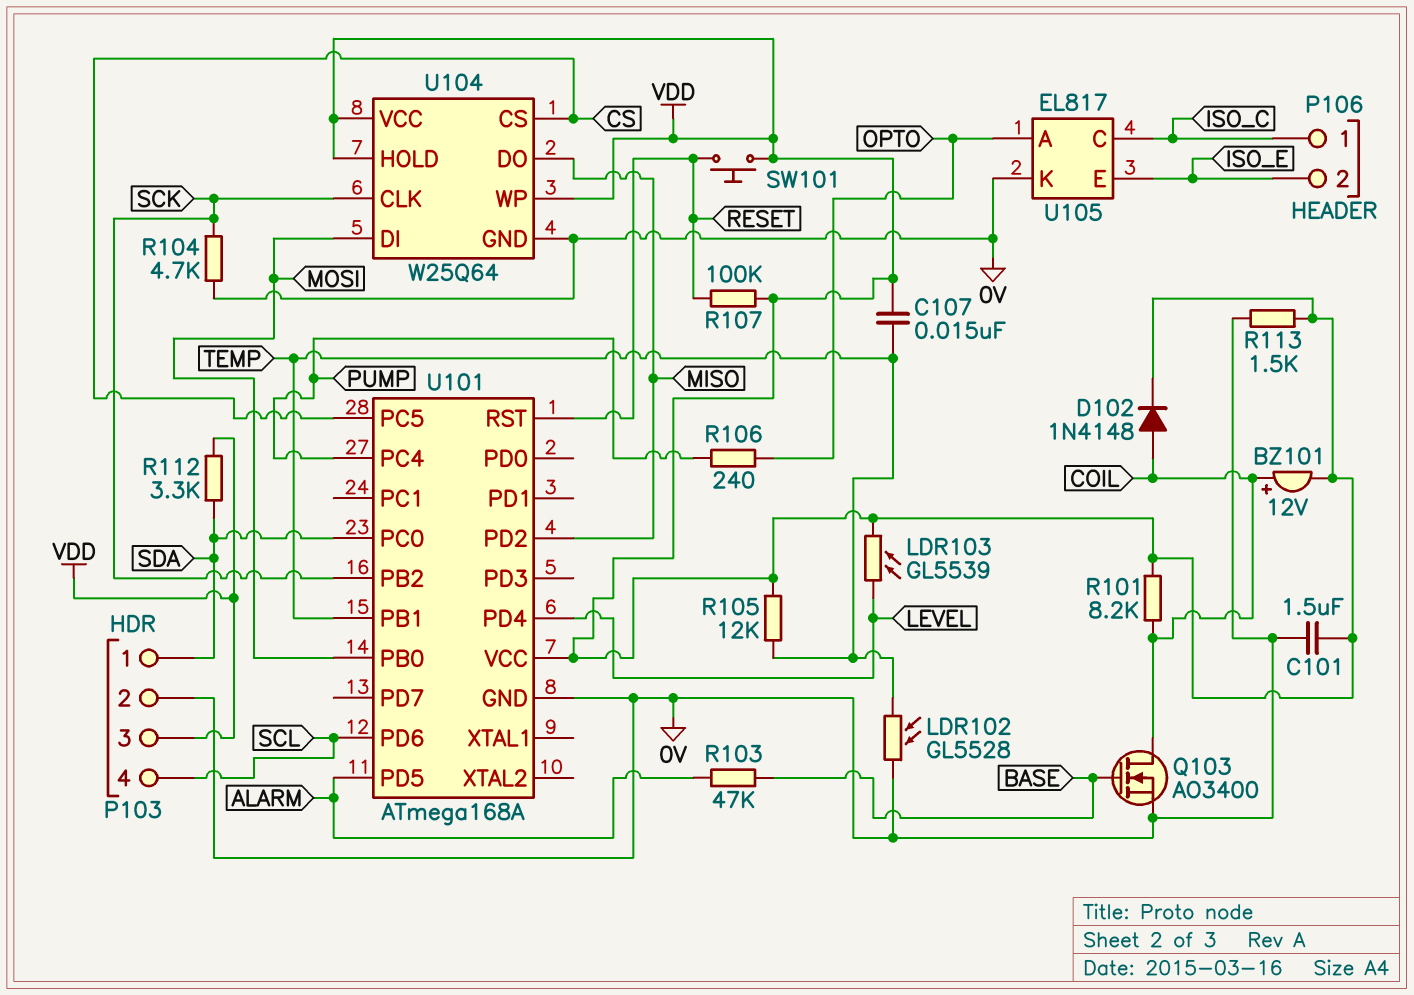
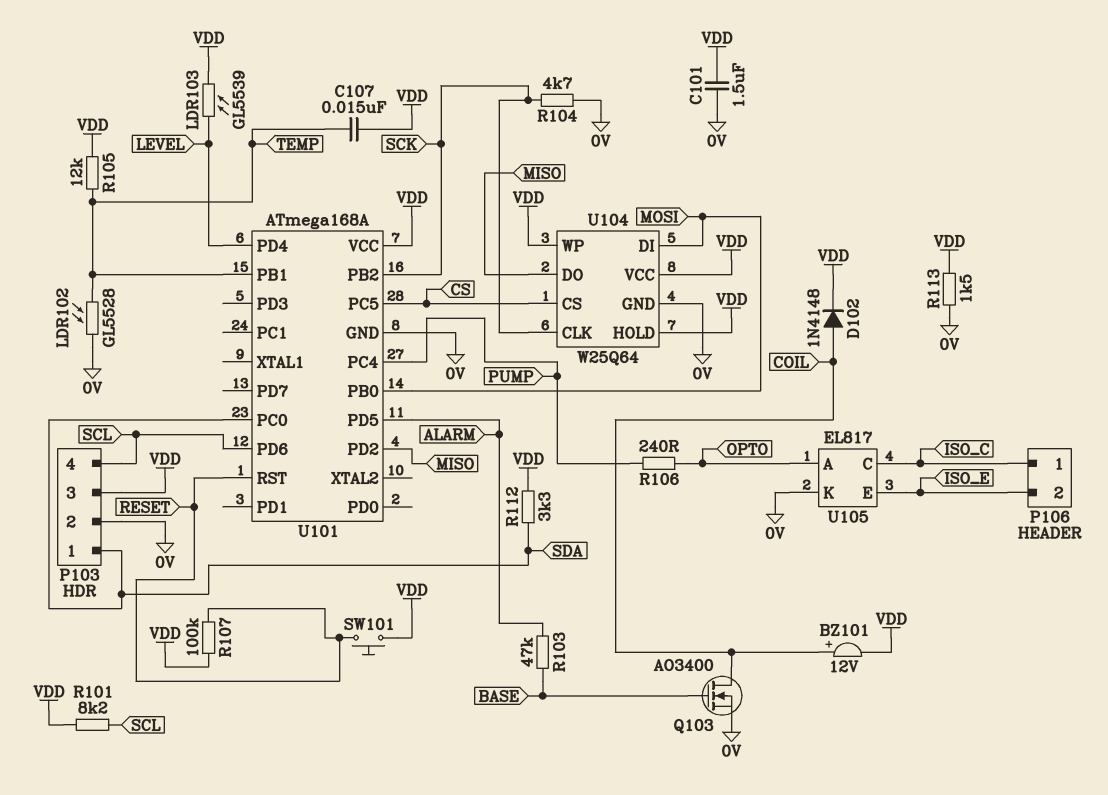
R101: 8.2k (COIL, VDD) -> 8.2k (SCL, VDD)

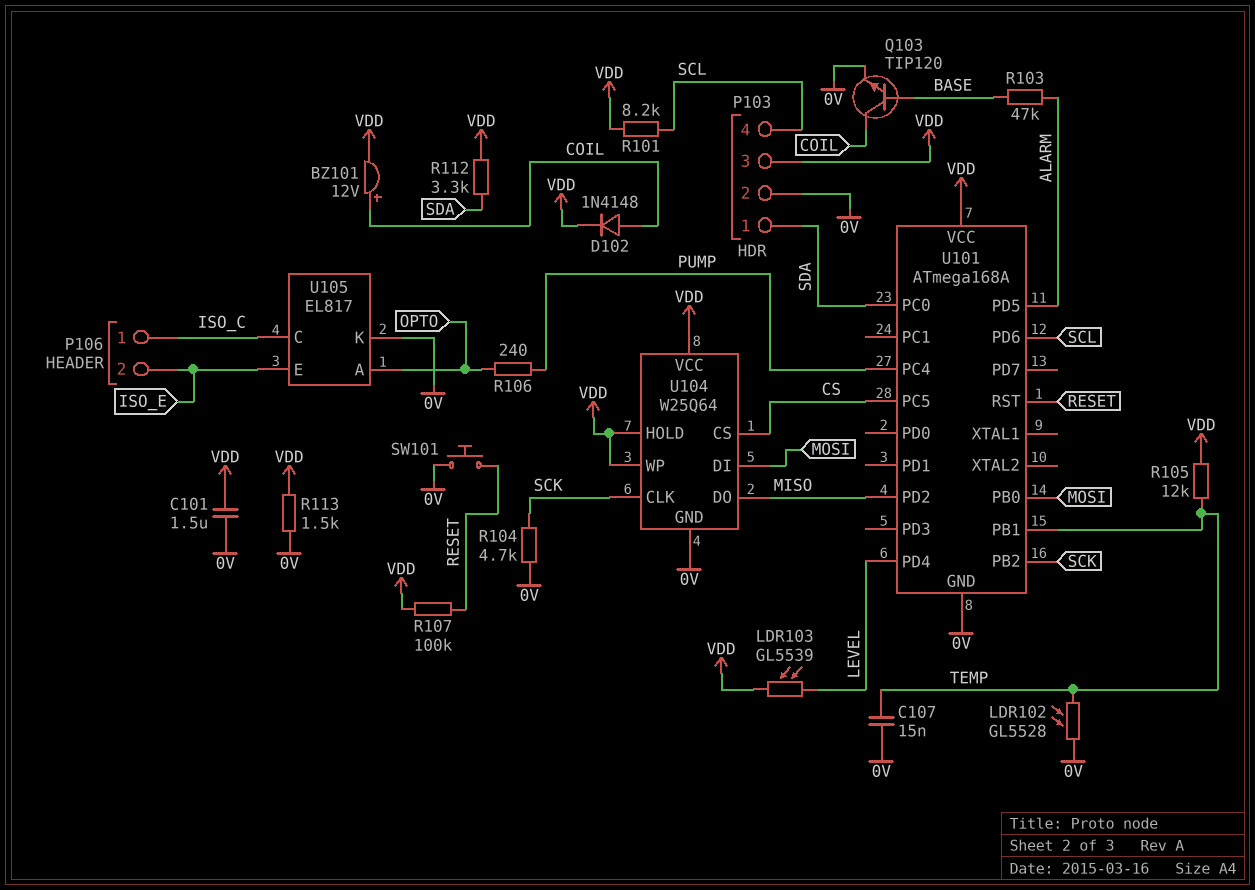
C107: 15nF (TEMP, VDD) -> 15nF (0V, TEMP)
Q103: NMOS AO3400 (G BASE, D COIL, S 0V) -> NPN TIP120 (B BASE, C COIL, E 0V)
SW101: button (RESET, VDD) -> button (0V, RESET)

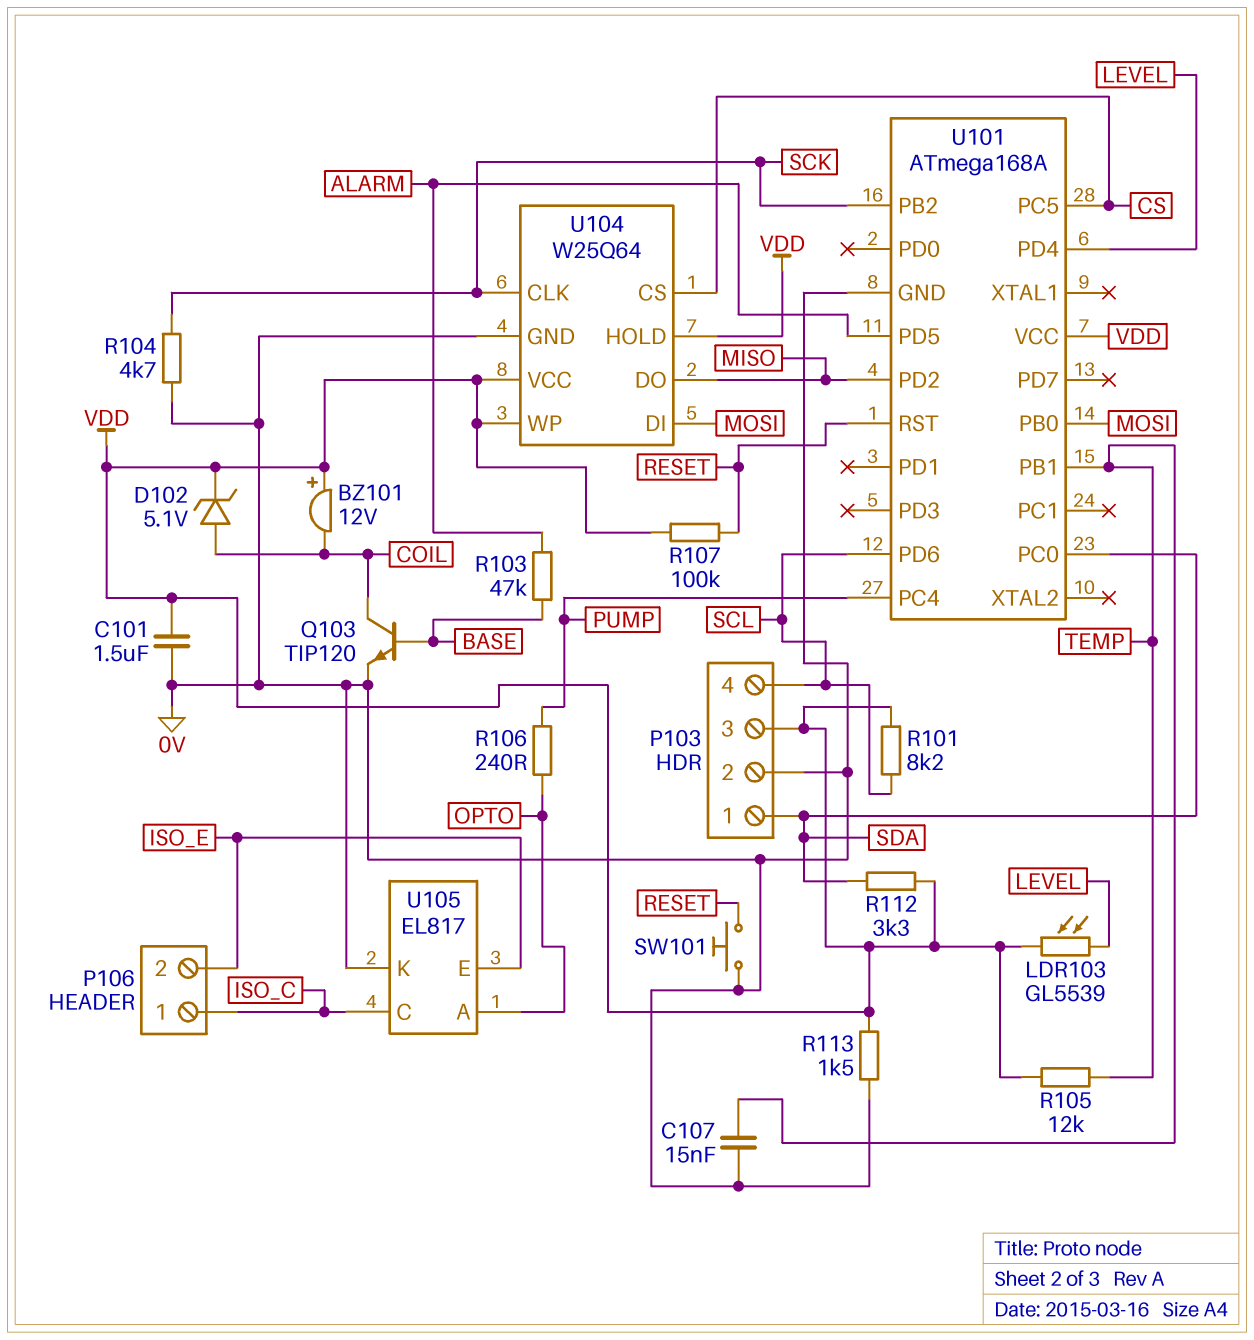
BZ101: buzzer 12V (plus COIL, minus VDD) -> buzzer 12V (plus VDD, minus COIL)
D102: diode 1N4148 (A COIL, K VDD) -> zener 5.1V (A COIL, K VDD)
LDR102: GL5528 (0V, TEMP) -> none

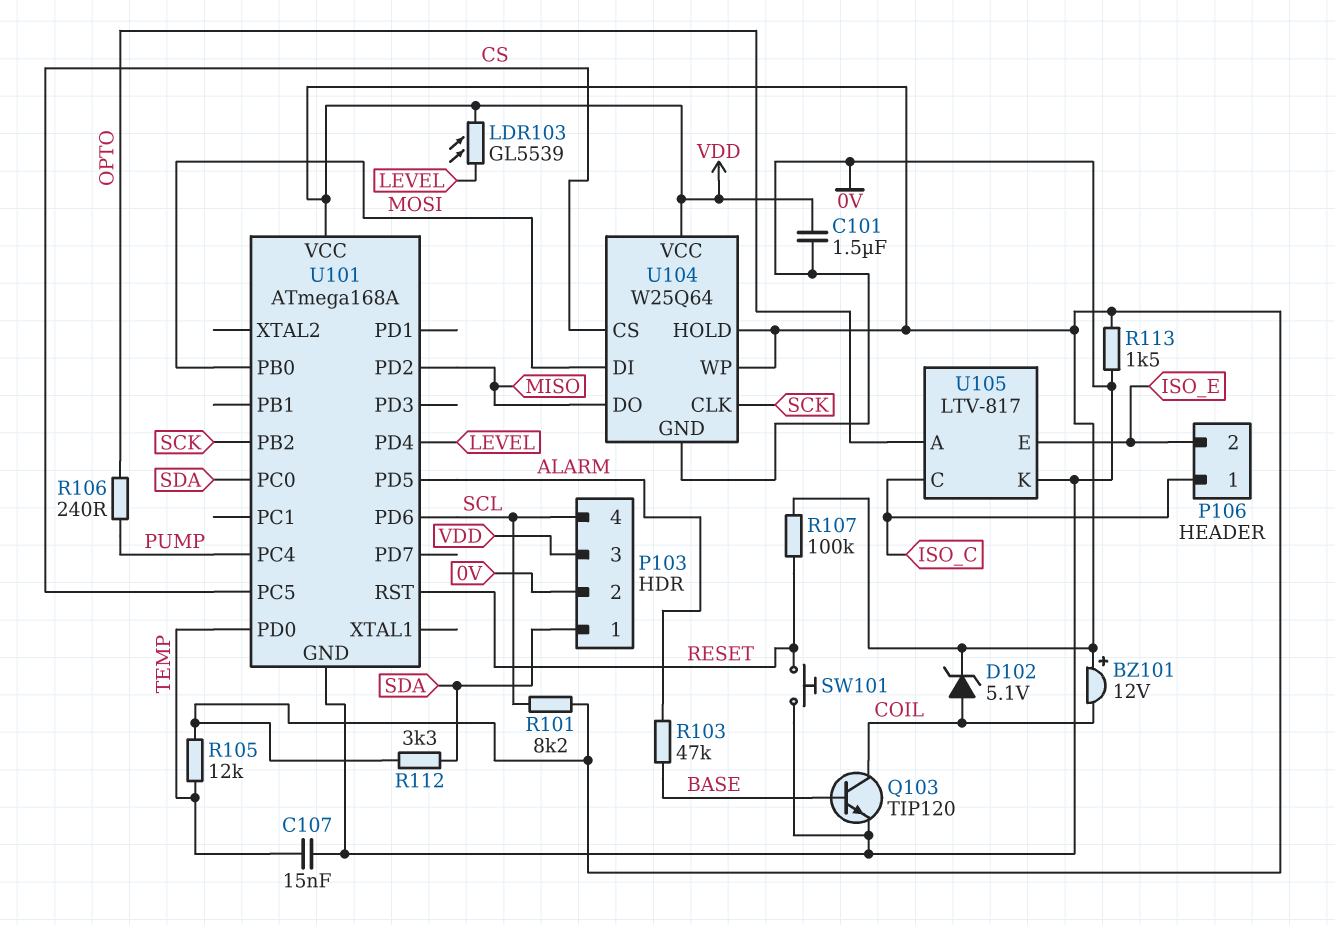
R104: 4.7k (0V, SCK) -> none
U101 pin PB1: TEMP -> none
U101 pin PD0: none -> TEMP
U105: EL817 -> LTV-817

